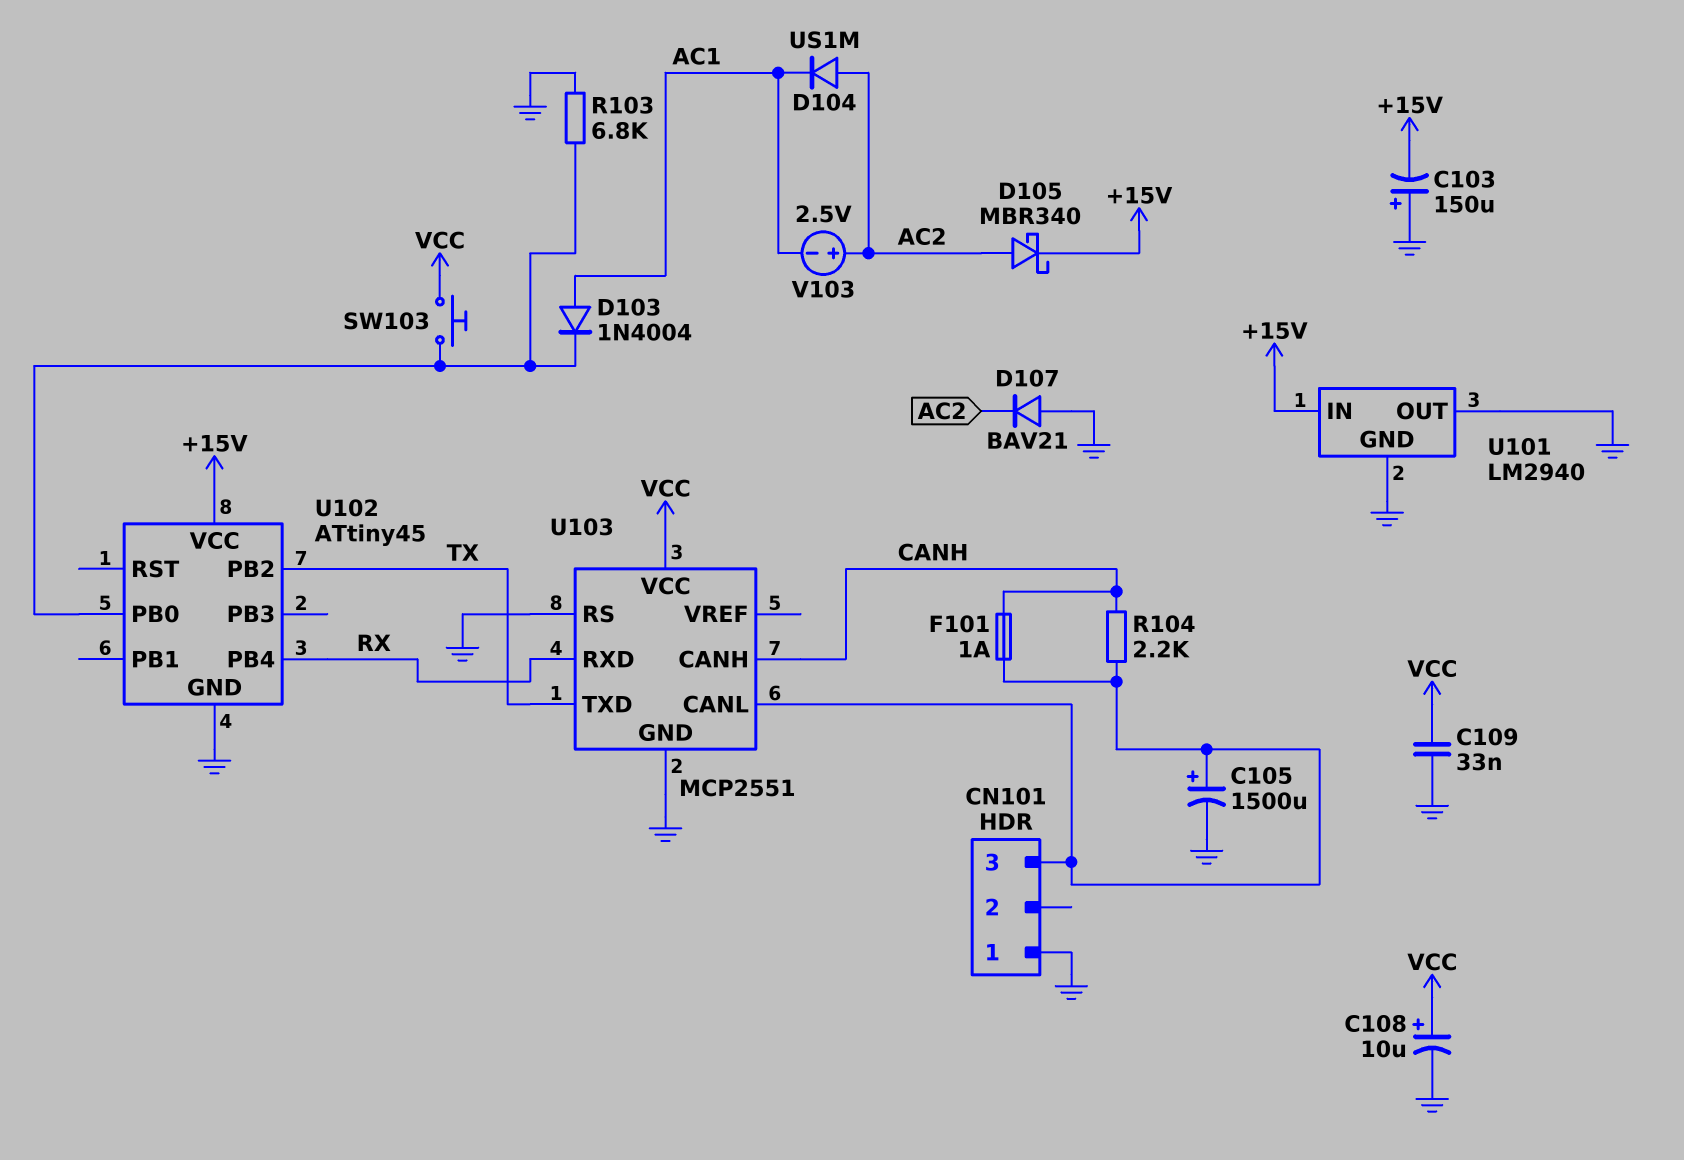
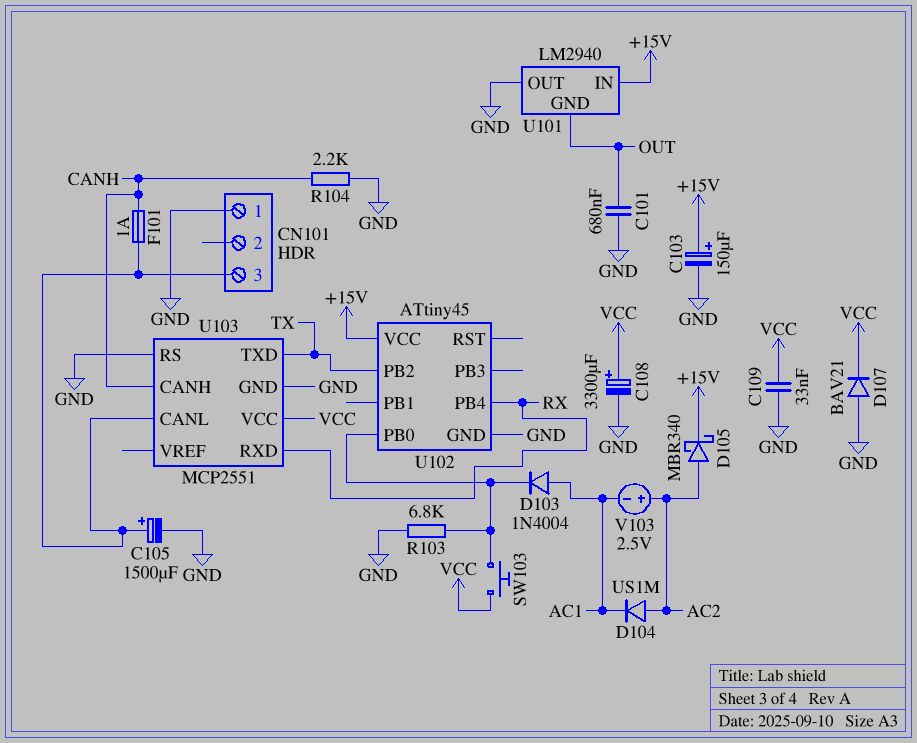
C101: none -> 680nF (GND, OUT)
C103: 150uF (plus GND, minus +15V) -> 150uF (plus +15V, minus GND)
C108: 10uF (plus VCC, minus GND) -> 3300uF (plus VCC, minus GND)
D107: diode BAV21 (A GND, K AC2) -> diode BAV21 (A GND, K VCC)
R104: 2.2k (CANH, CN101/3) -> 2.2k (CANH, GND)
U101 pin GND: GND -> OUT

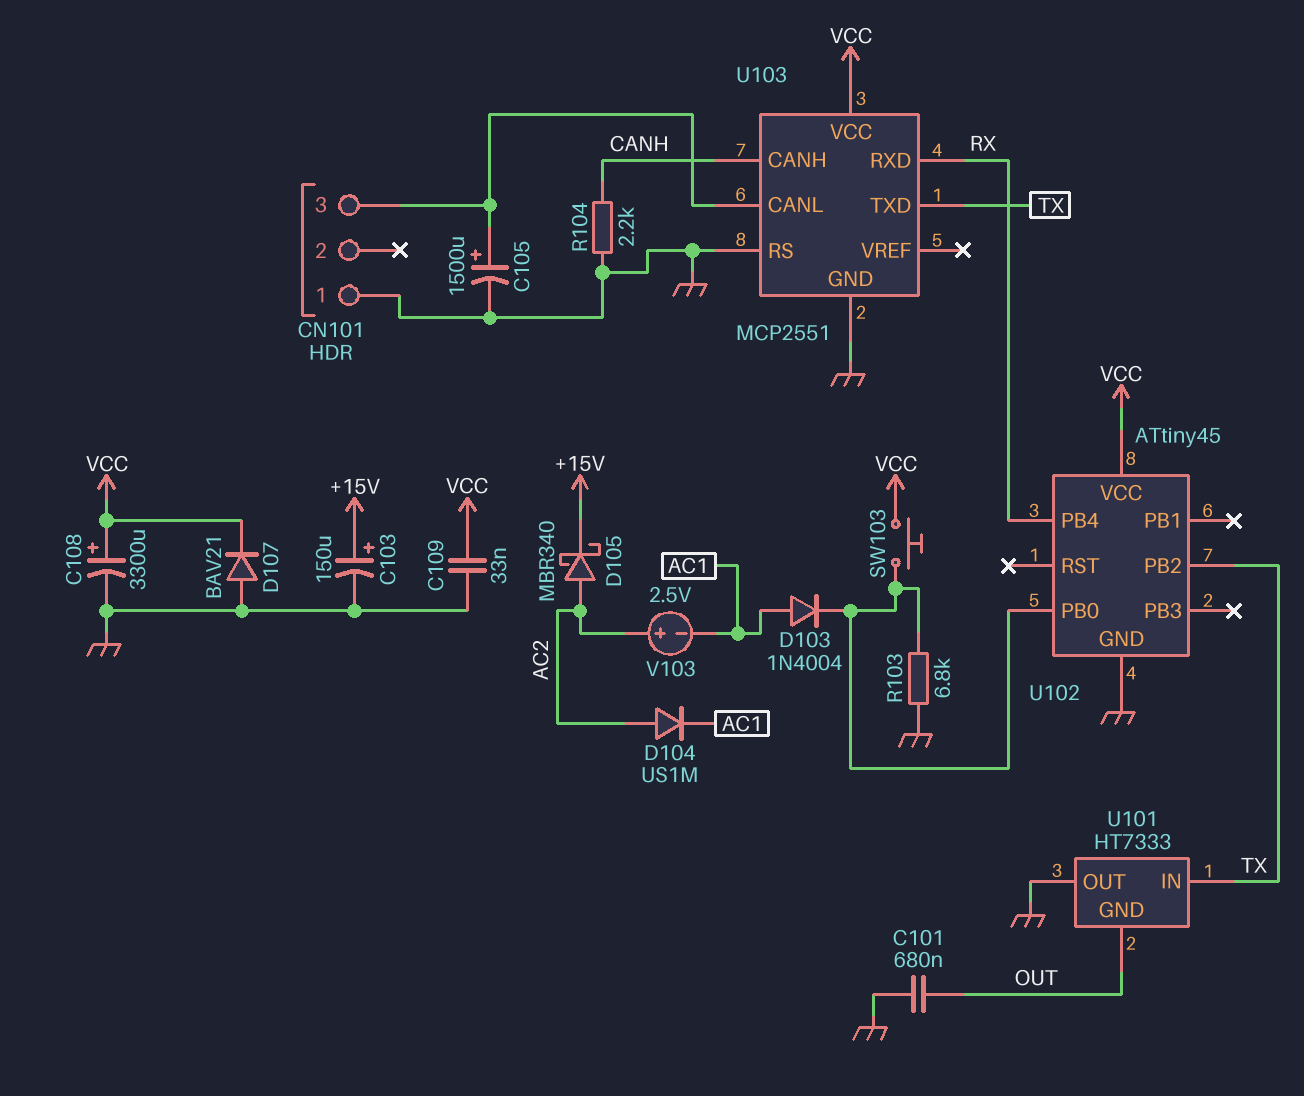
F101: 1A (CANH, CN101/3) -> none
U101: LM2940 -> HT7333
U101 pin IN: +15V -> TX
U102 pin VCC: +15V -> VCC

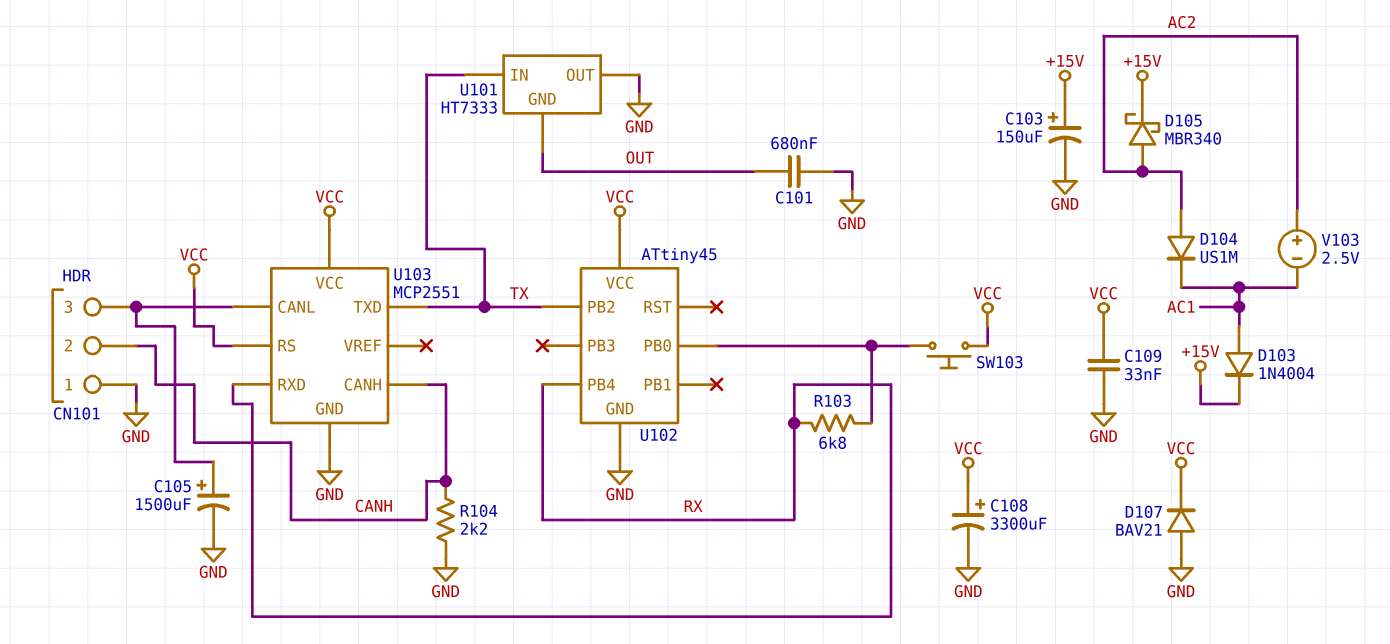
CN101 pin 2: none -> CANH
D103: diode 1N4004 (A AC1, K U102/PB0) -> diode 1N4004 (A AC1, K +15V)
R103: 6.8k (GND, U102/PB0) -> 6.8k (RX, U102/PB0)
U103 pin RS: GND -> VCC

